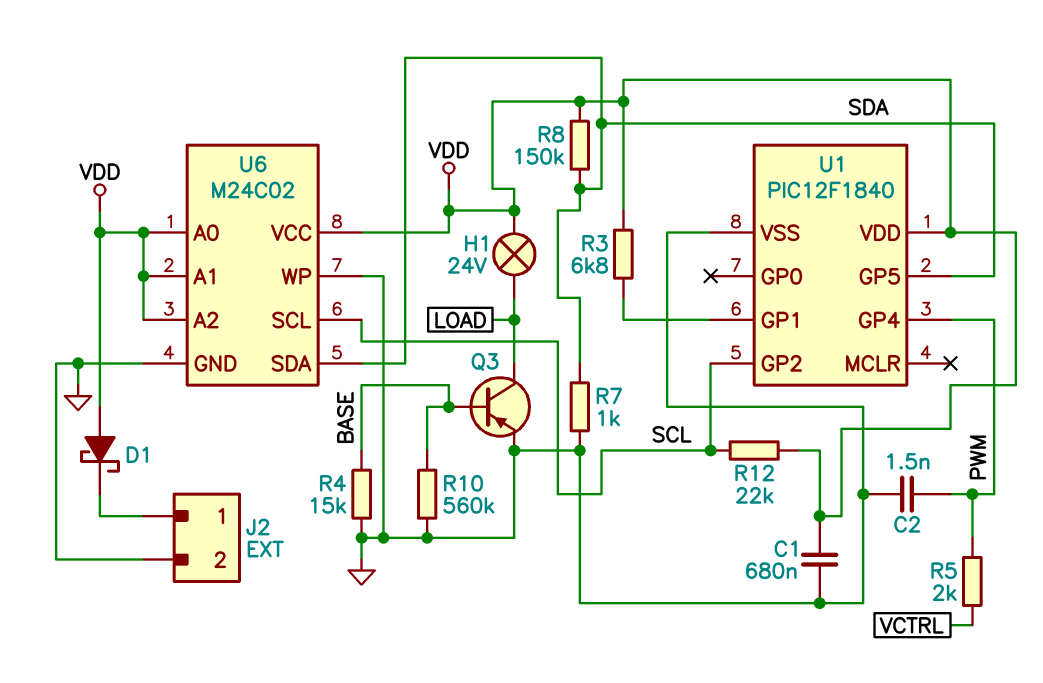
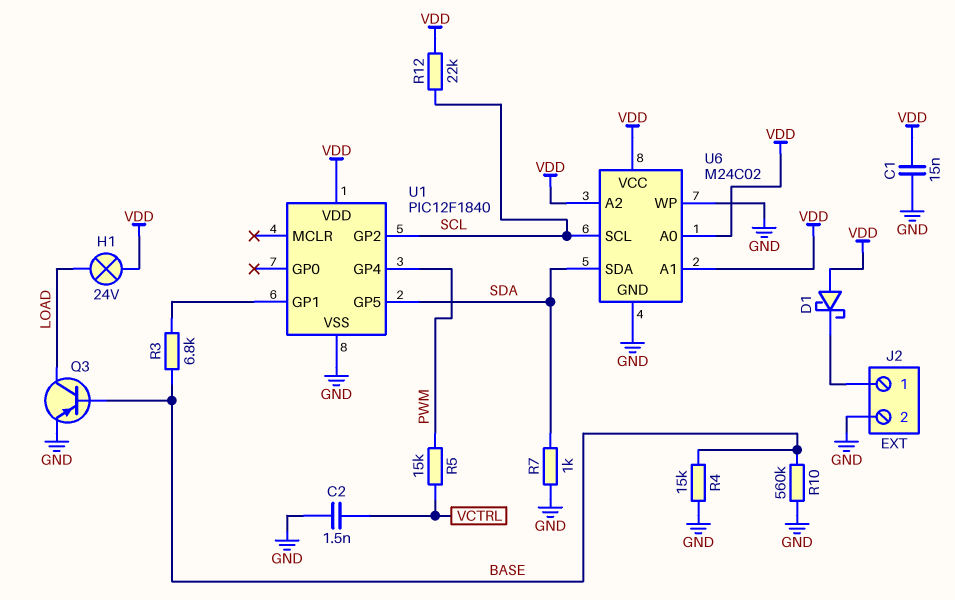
C1: 680nF (GND, VDD) -> 15nF (GND, VDD)
C2: 1.5nF (GND, PWM) -> 1.5nF (GND, VCTRL)
R3: 6.8k (U1/GP1, VDD) -> 6.8k (BASE, U1/GP1)
R5: 2k (PWM, VCTRL) -> 15k (PWM, VCTRL)
R8: 150k (SDA, VDD) -> none

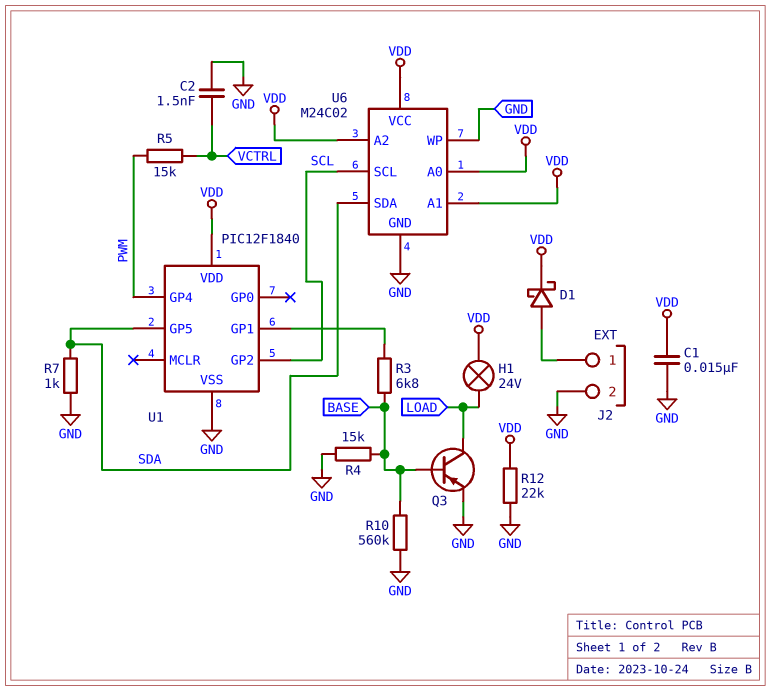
D1: schottky (A VDD, K J2/1) -> schottky (A J2/1, K VDD)
R12: 22k (SCL, VDD) -> 22k (GND, VDD)

